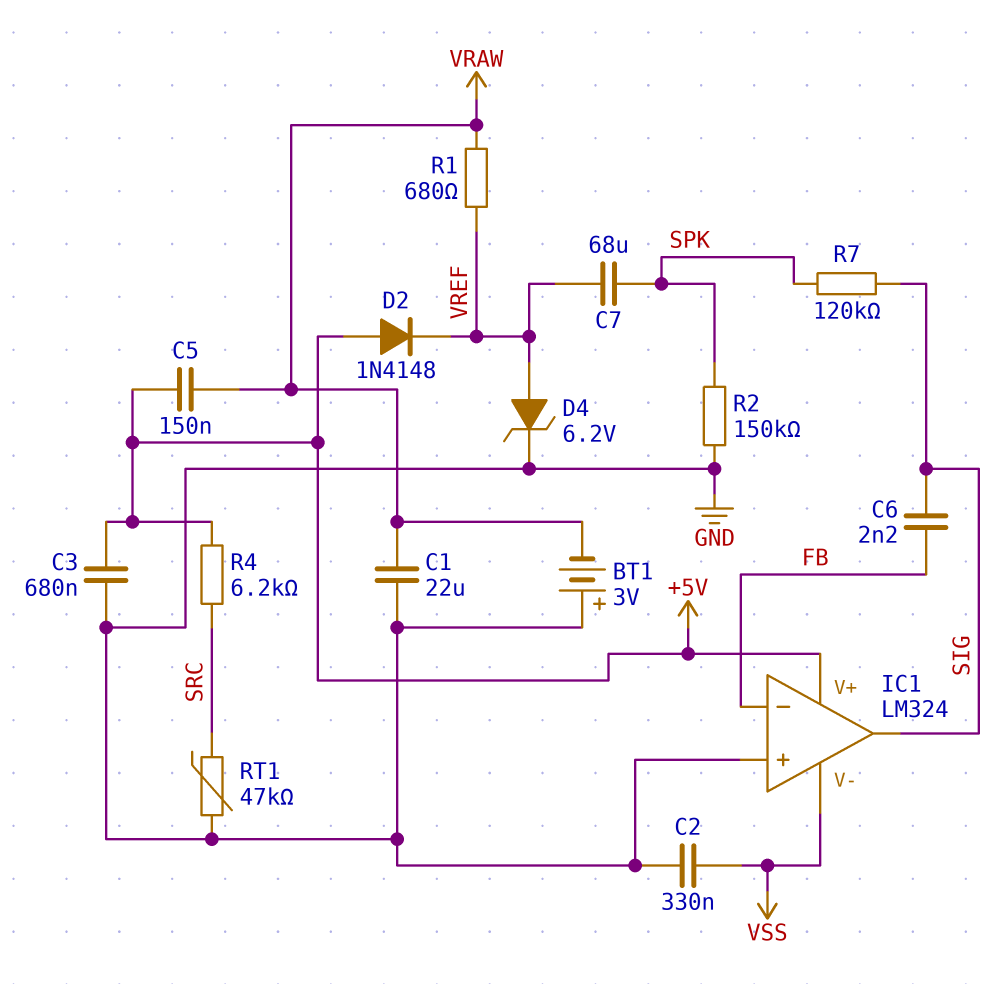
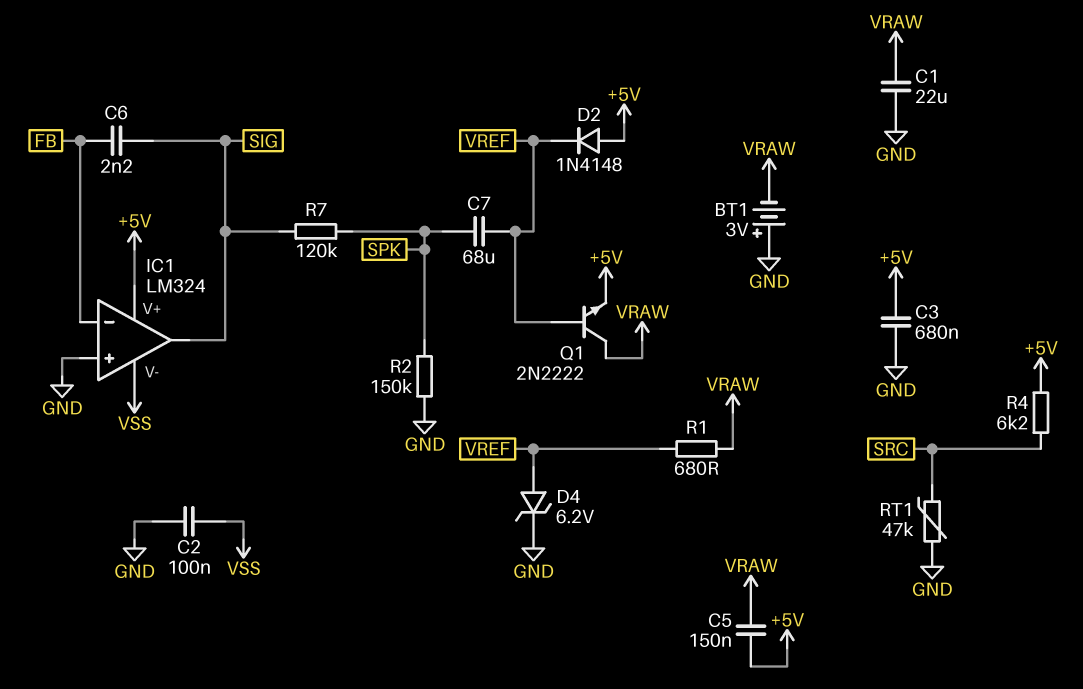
C2: 330nF (GND, VSS) -> 100nF (GND, VSS)
Q1: none -> NPN 2N2222 (B VREF, C VRAW, E +5V)

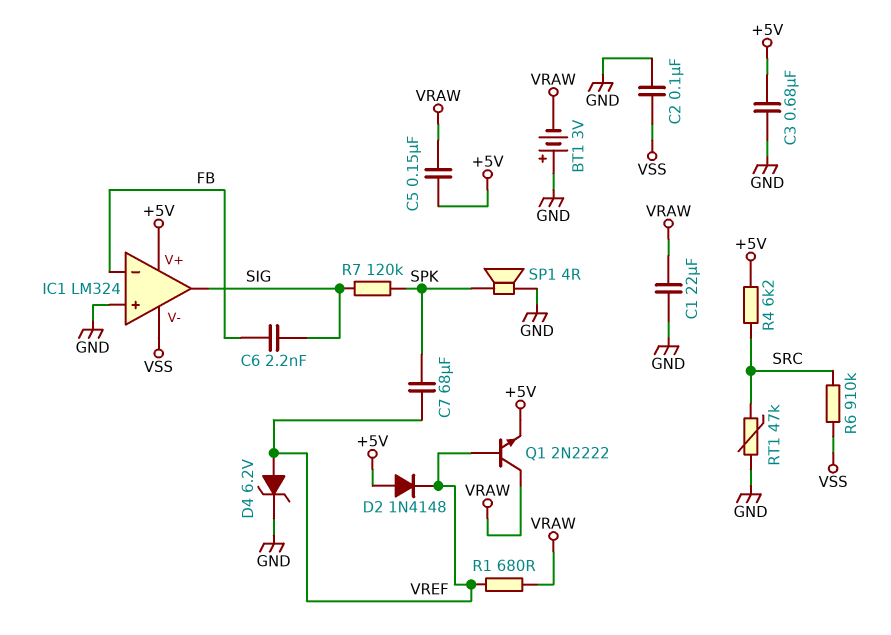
R2: 150k (GND, SPK) -> none
R6: none -> 910k (SRC, VSS)
SP1: none -> speaker 4R (GND, SPK)

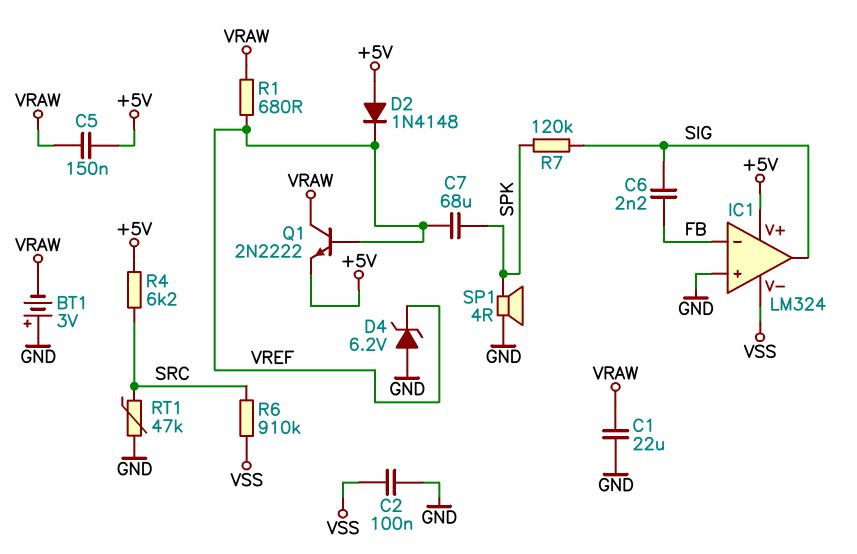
C3: 680nF (+5V, GND) -> none
D4: zener 6.2V (A VREF, K GND) -> zener 6.2V (A GND, K VREF)

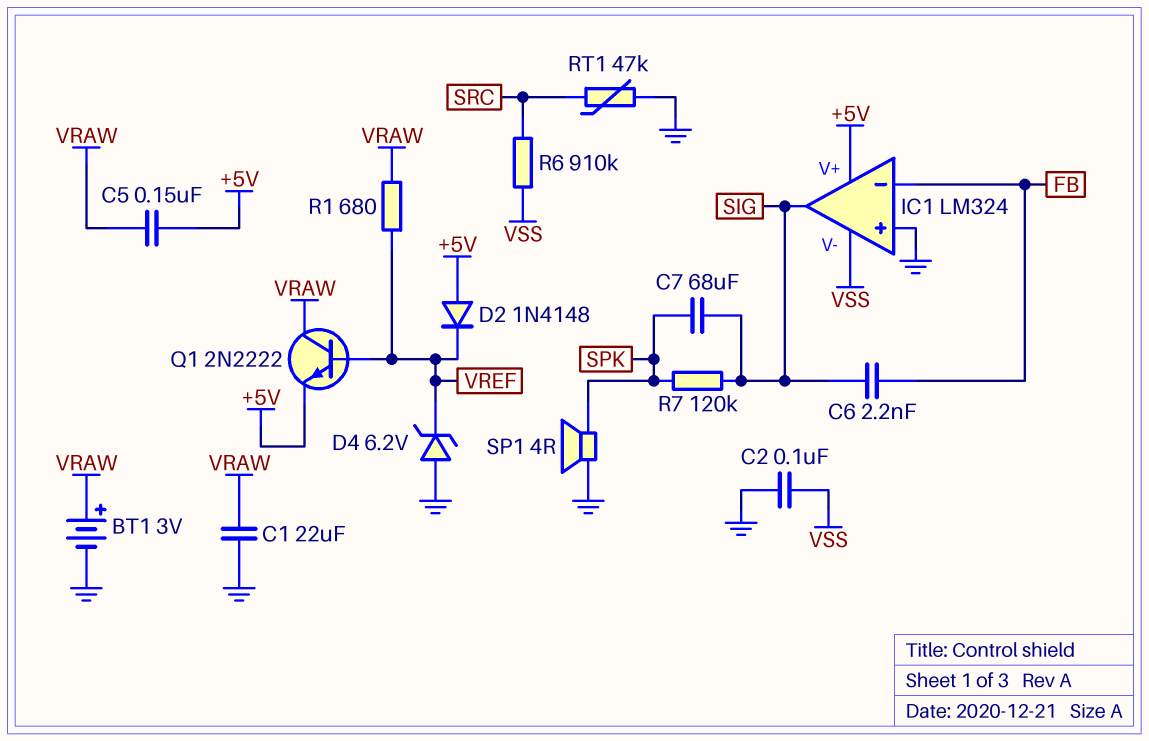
BT1: 3V (plus GND, minus VRAW) -> 3V (plus VRAW, minus GND)
C7: 68uF (SPK, VREF) -> 68uF (SIG, SPK)
R4: 6.2k (+5V, SRC) -> none

